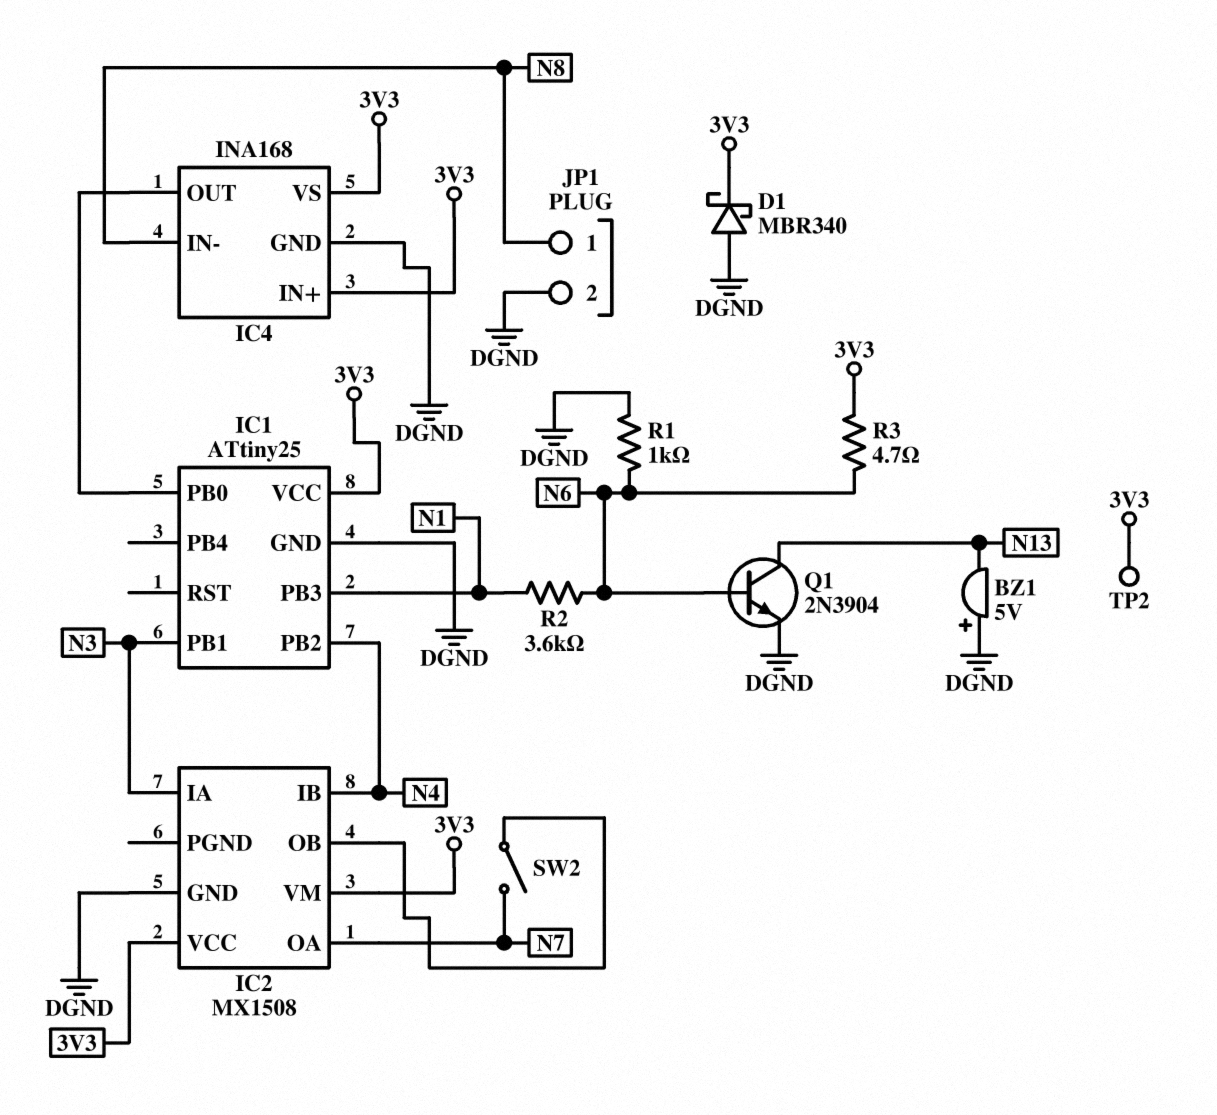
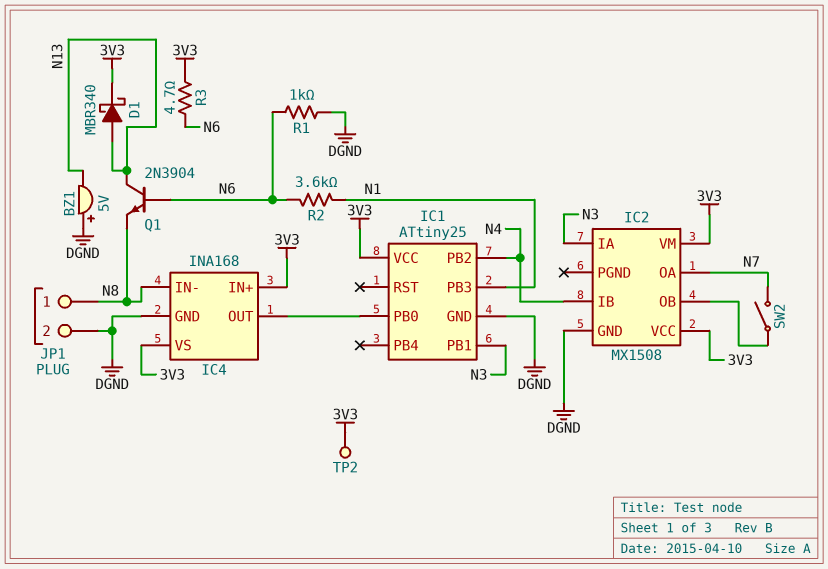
D1: schottky MBR340 (A DGND, K 3V3) -> schottky MBR340 (A N13, K 3V3)
Q1: NPN 2N3904 (B N6, C N13, E DGND) -> NPN 2N3904 (B N6, C N13, E N8)

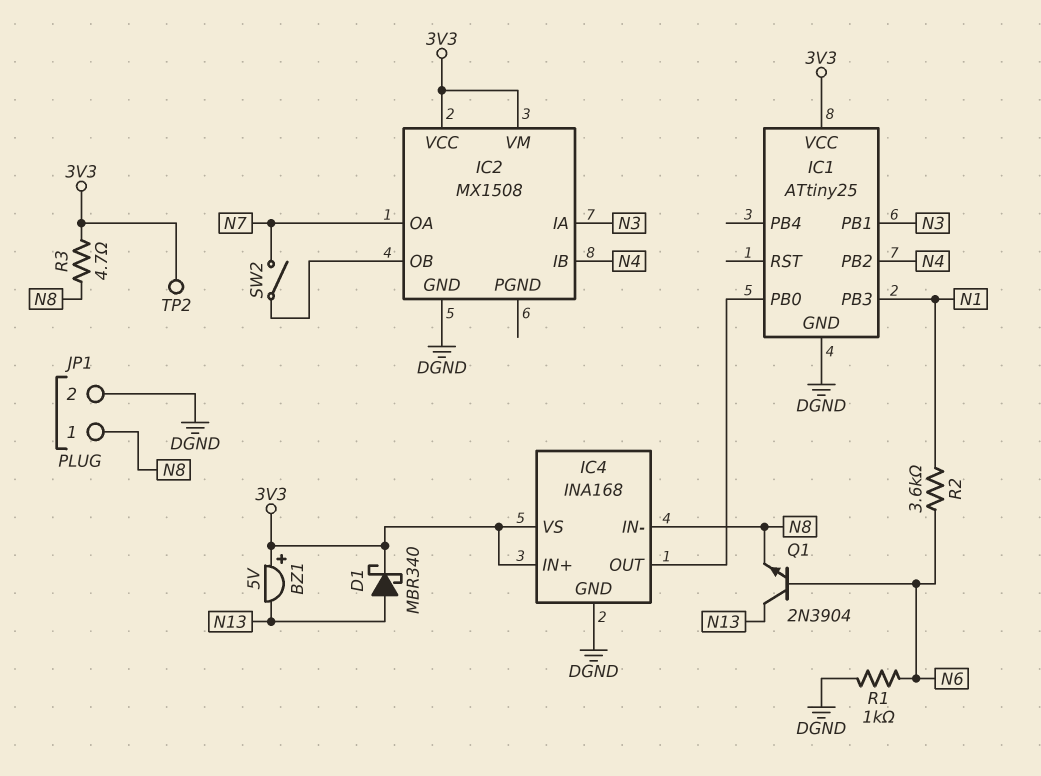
BZ1: buzzer 5V (plus DGND, minus N13) -> buzzer 5V (plus 3V3, minus N13)
R3: 4.7 (3V3, N6) -> 4.7 (3V3, N8)

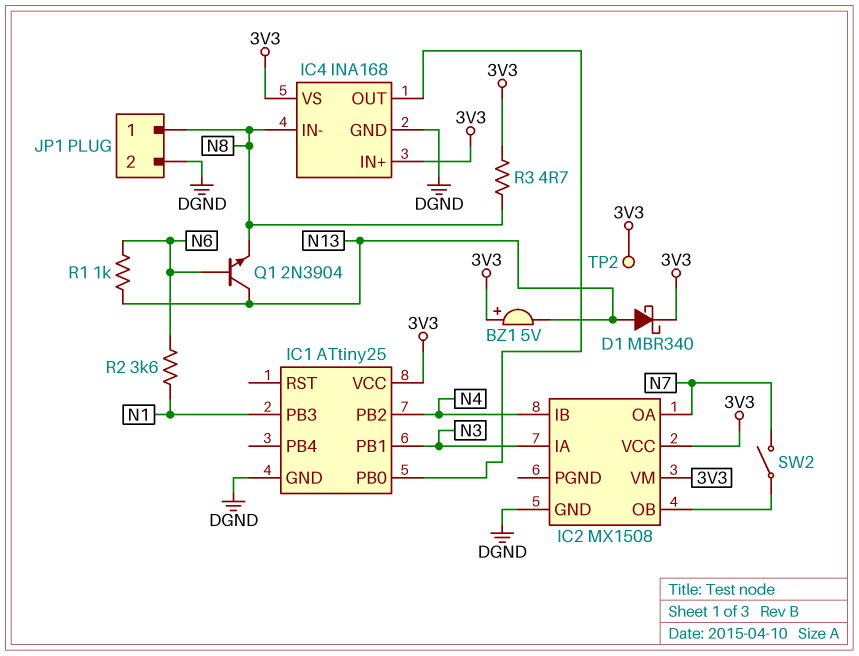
R1: 1k (DGND, N6) -> 1k (N6, N13)

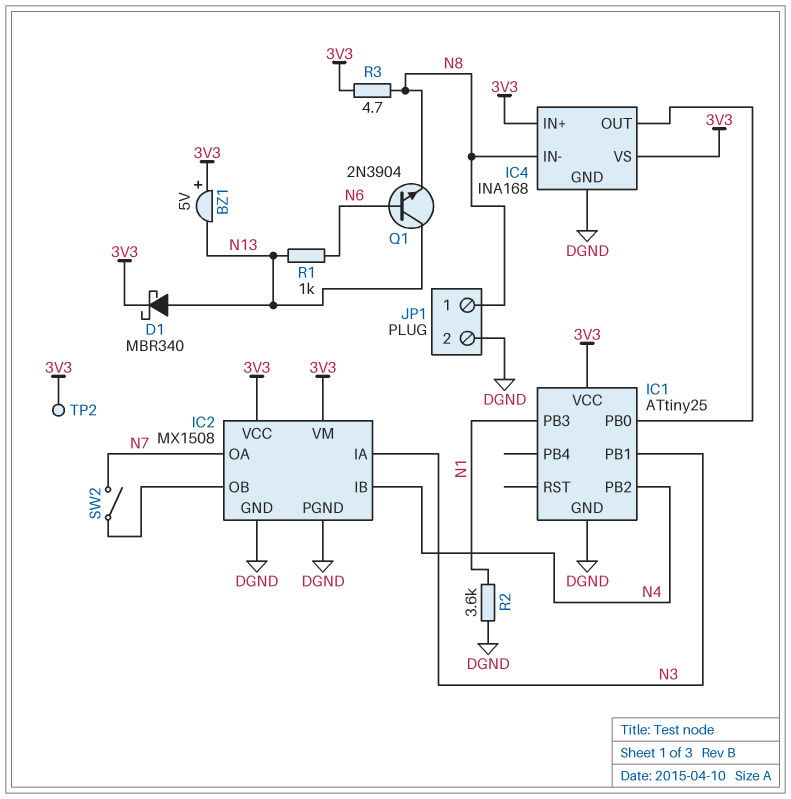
IC2 pin PGND: none -> DGND
R2: 3.6k (N1, N6) -> 3.6k (DGND, N1)

